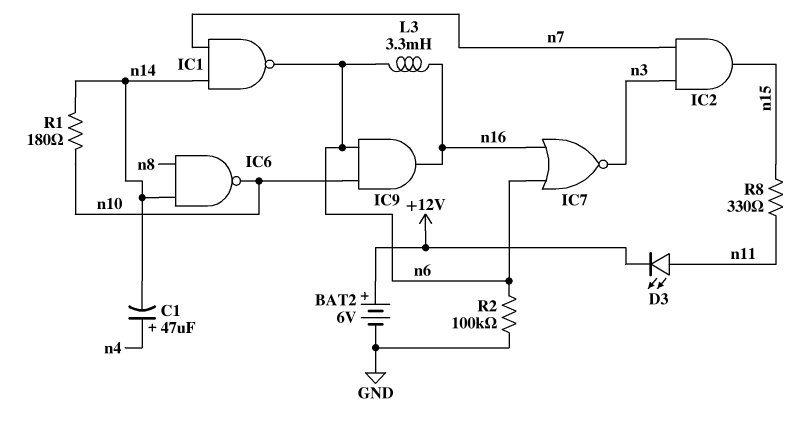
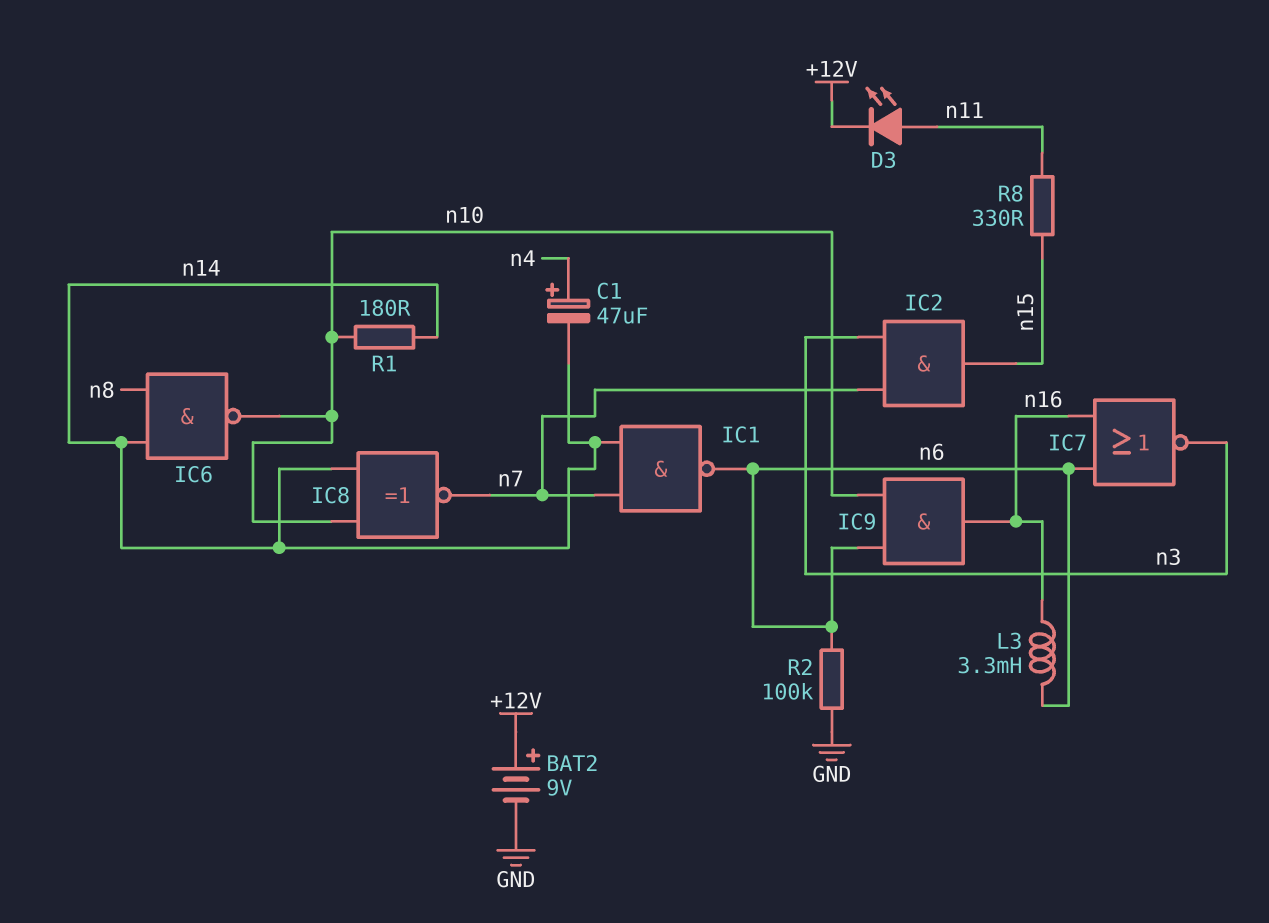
BAT2: 6V (plus +12V, minus GND) -> 9V (plus +12V, minus GND)
IC8: none -> XNOR (in n10, in n14, out n7)

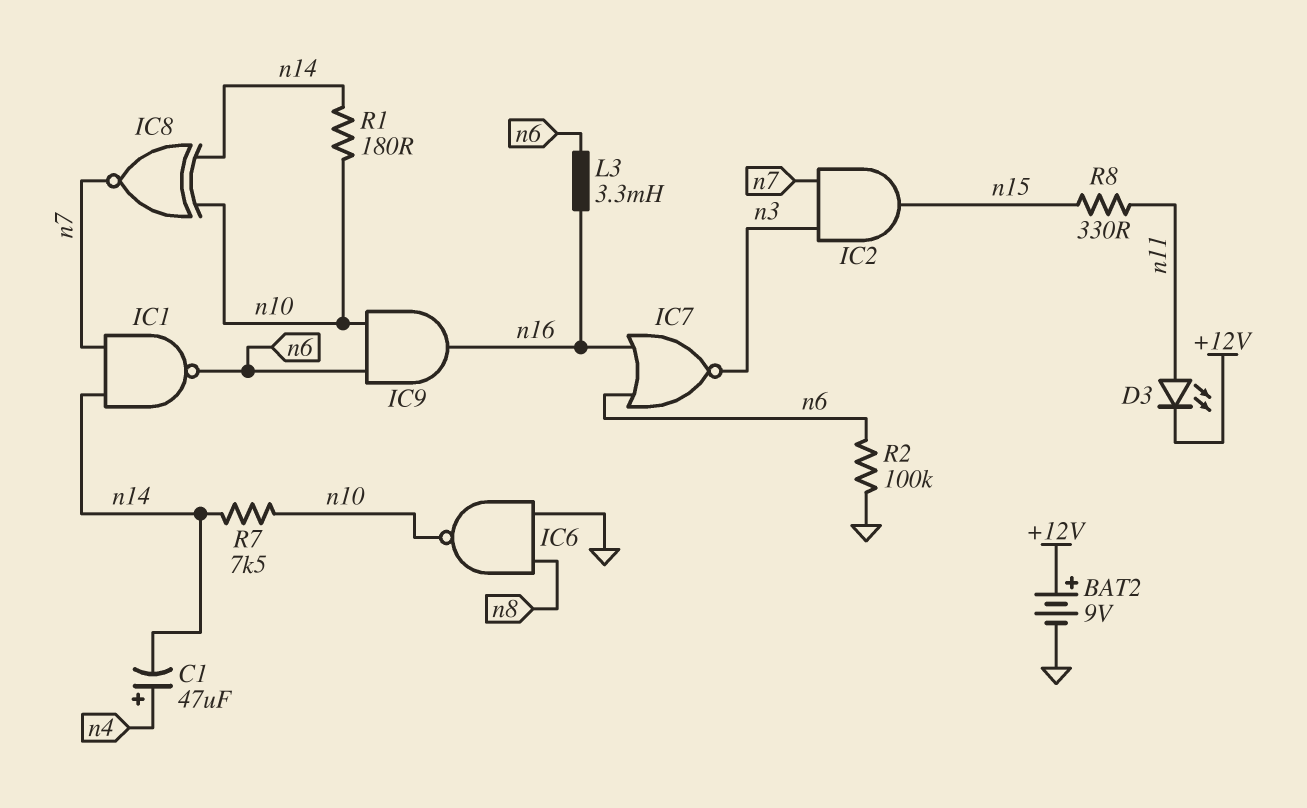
IC6: NAND (in n8, in n14, out n10) -> NAND (in GND, in n8, out n10)
R7: none -> 7.5k (n10, n14)

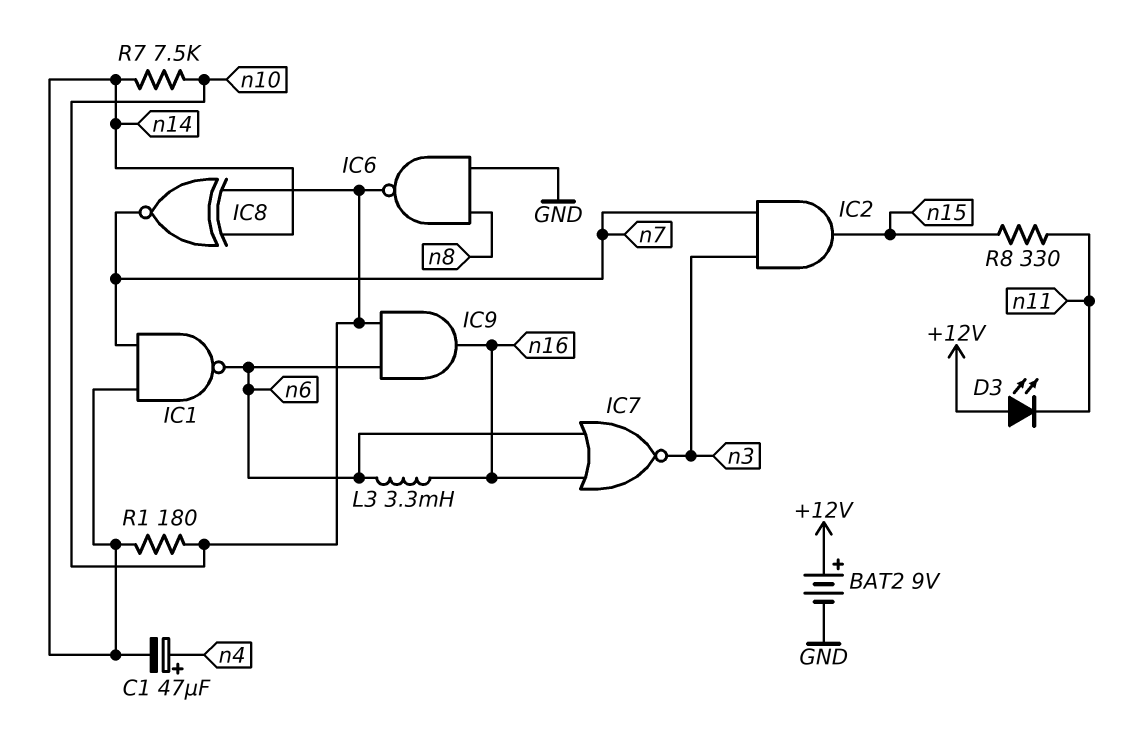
D3: LED (A n11, K +12V) -> LED (A +12V, K n11)
R2: 100k (GND, n6) -> none

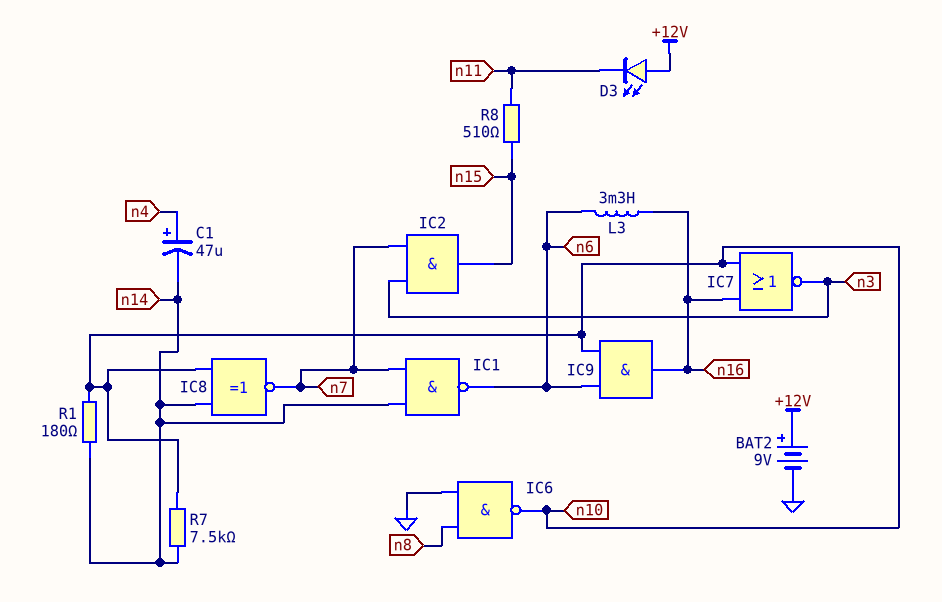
IC7: NOR (in n6, in n16, out n3) -> NOR (in n10, in n16, out n3)
R8: 330 (n11, n15) -> 510 (n11, n15)

